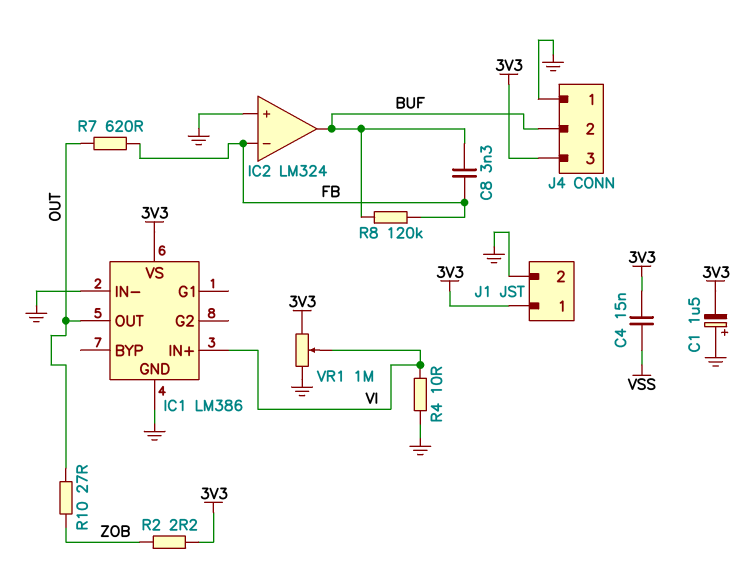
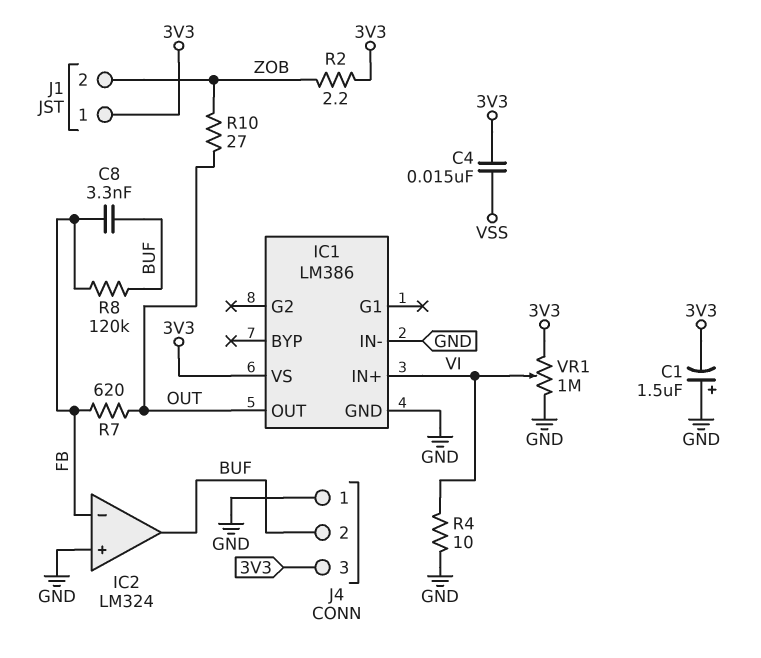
J1 pin 2: GND -> ZOB

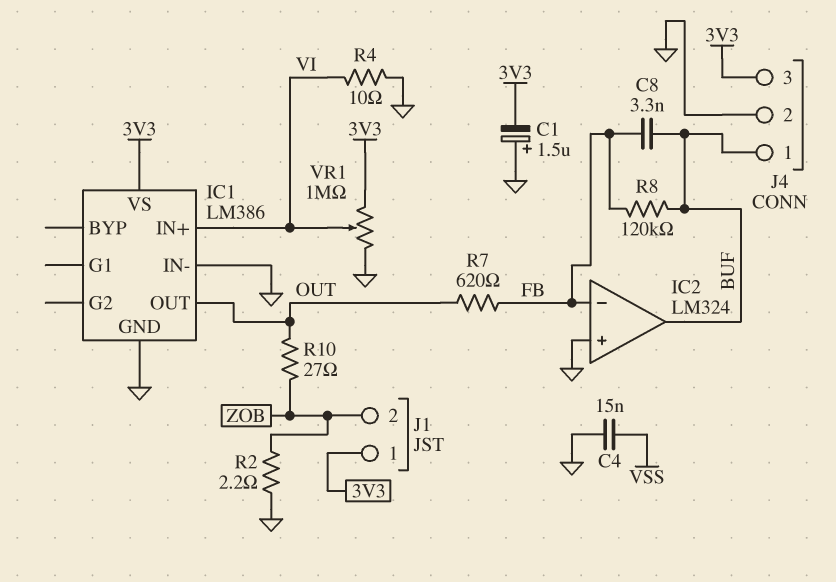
C4: 15nF (3V3, VSS) -> 15nF (GND, VSS)
J4 pin 1: GND -> BUF
J4 pin 2: BUF -> GND
R2: 2.2 (3V3, ZOB) -> 2.2 (GND, ZOB)

